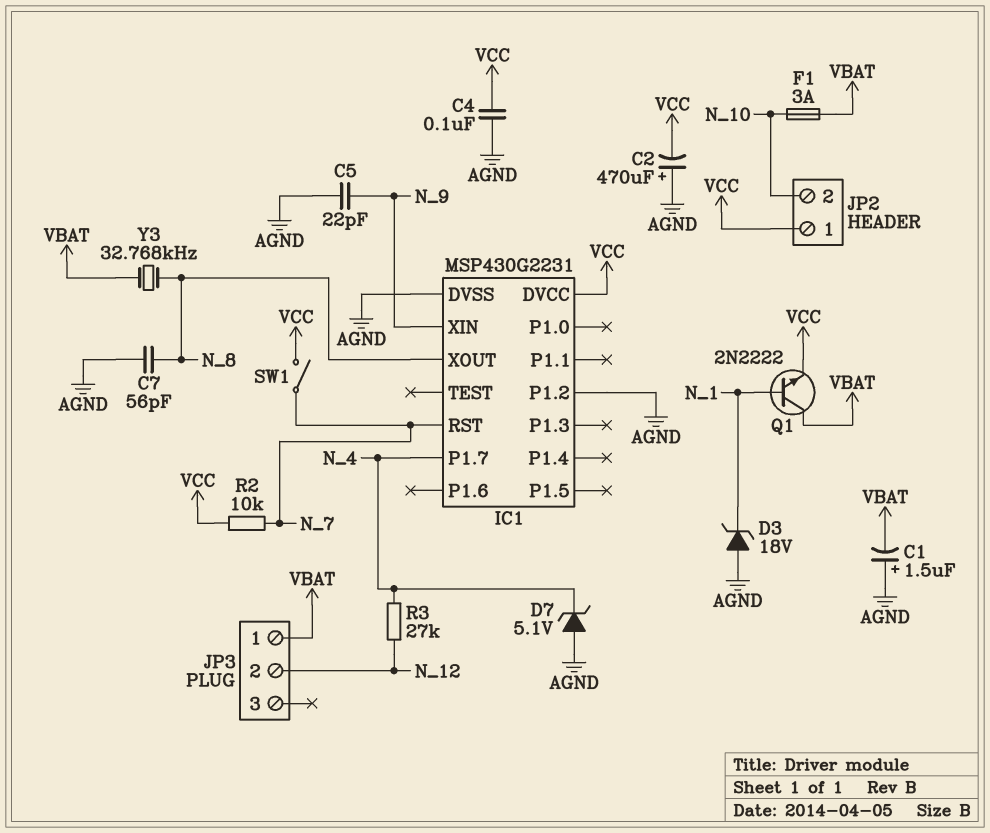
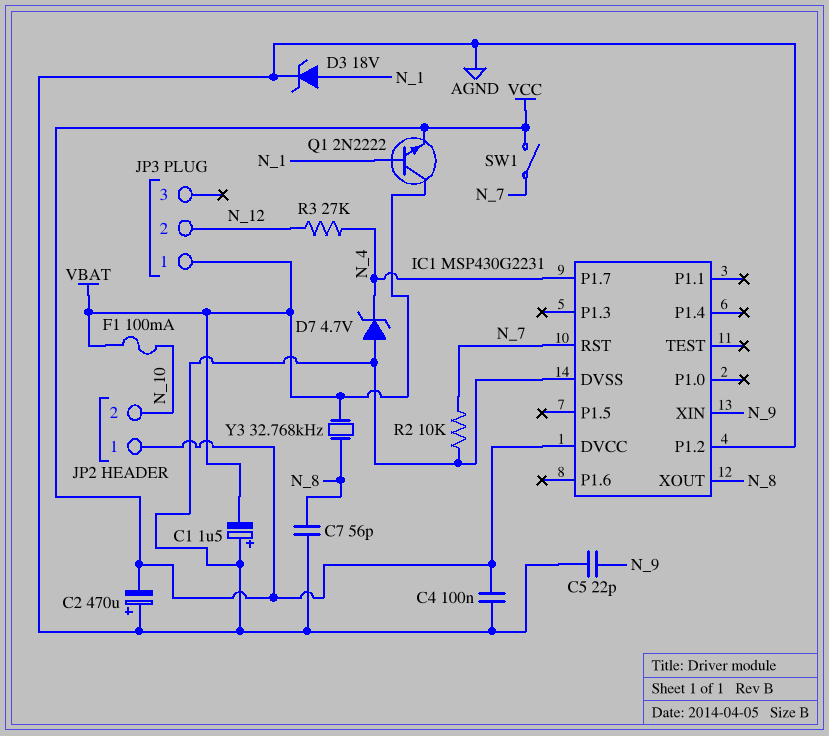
D3: zener 18V (A AGND, K N_1) -> zener 18V (A N_1, K AGND)
D7: zener 5.1V (A AGND, K N_4) -> zener 4.7V (A AGND, K N_4)
F1: 3A (N_10, VBAT) -> 100mA (N_10, VBAT)
R2: 10k (N_7, VCC) -> 10k (AGND, N_7)

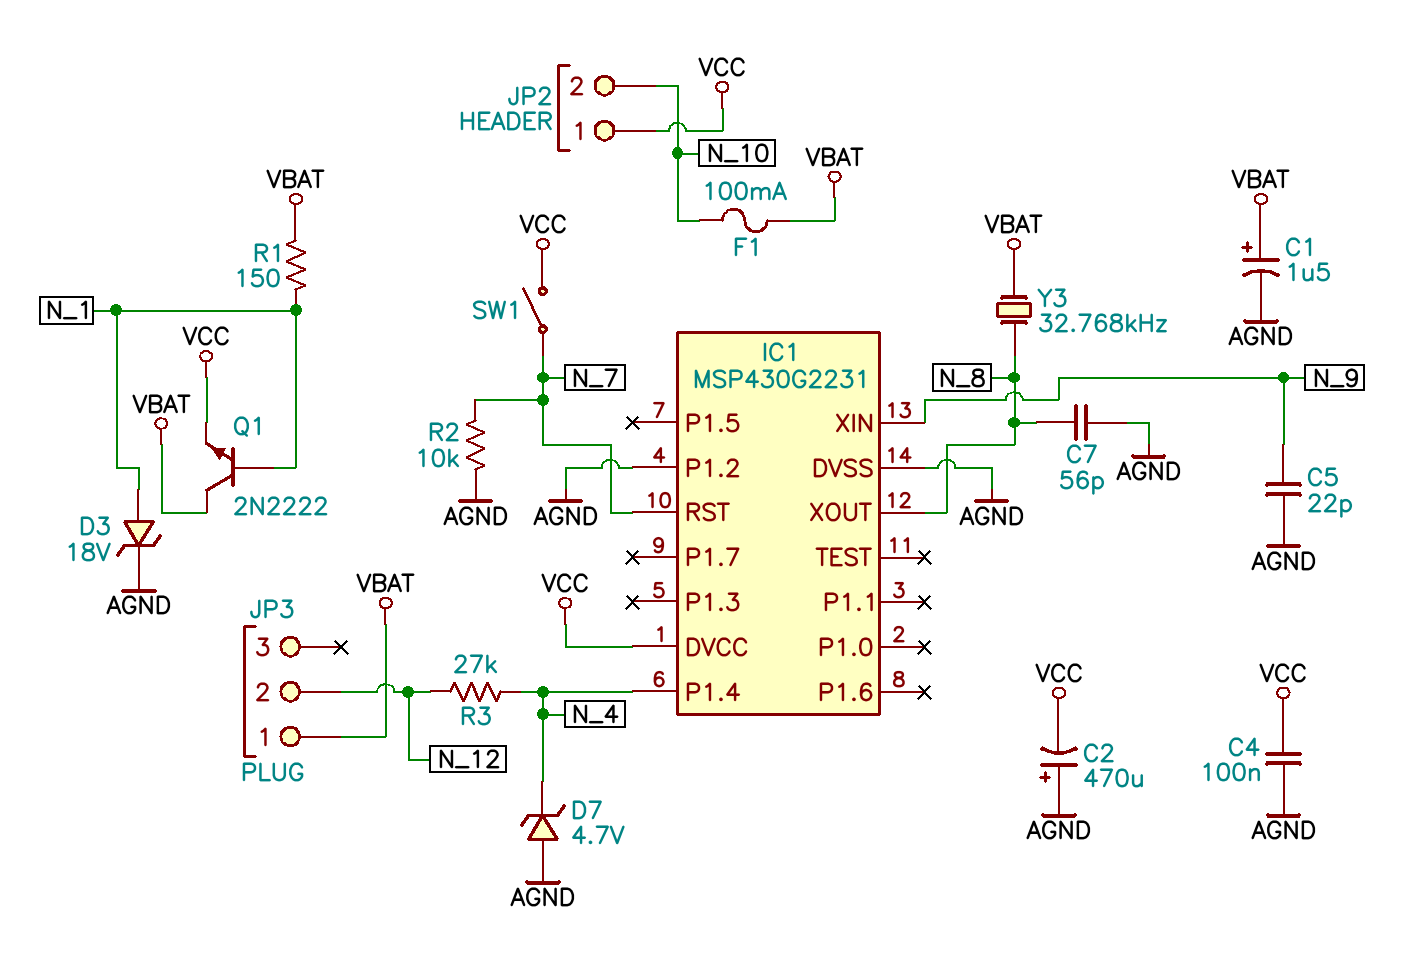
C1: 1.5uF (plus AGND, minus VBAT) -> 1.5uF (plus VBAT, minus AGND)
IC1 pin P1.4: none -> N_4
IC1 pin P1.7: N_4 -> none
R1: none -> 150 (N_1, VBAT)

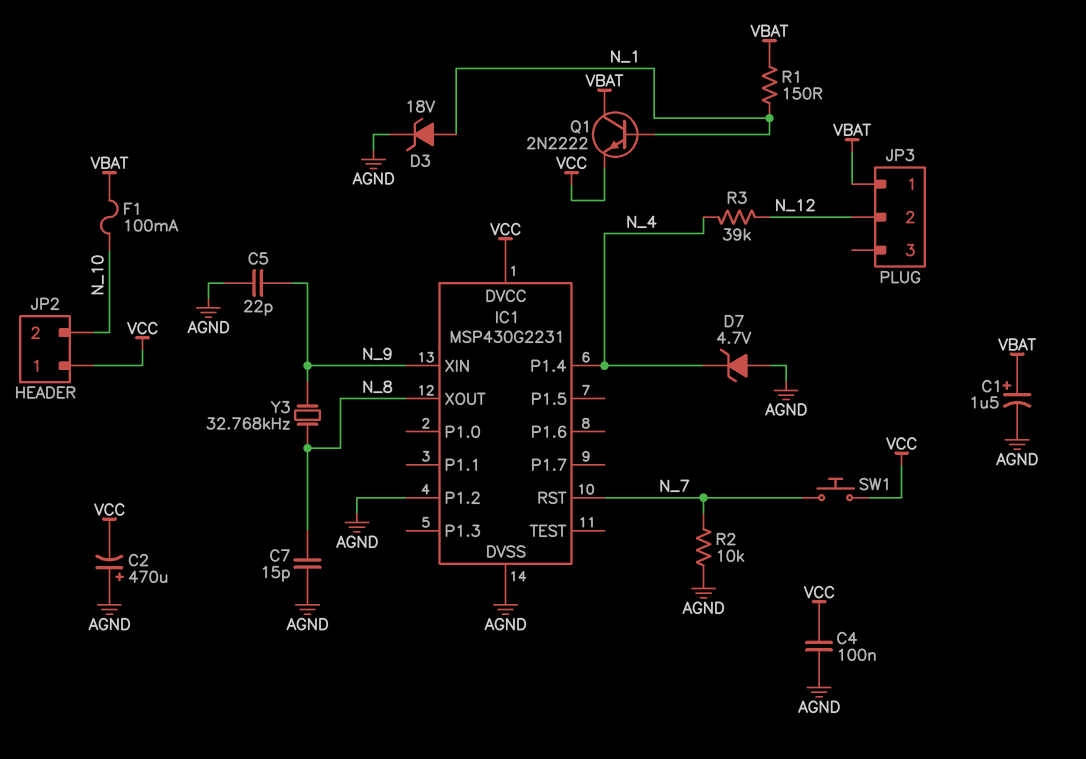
C7: 56pF (AGND, N_8) -> 15pF (AGND, N_8)
R3: 27k (N_4, N_12) -> 39k (N_4, N_12)
SW1: switch (N_7, VCC) -> button (N_7, VCC)
Y3: 32.768kHz (N_8, VBAT) -> 32.768kHz (N_8, N_9)

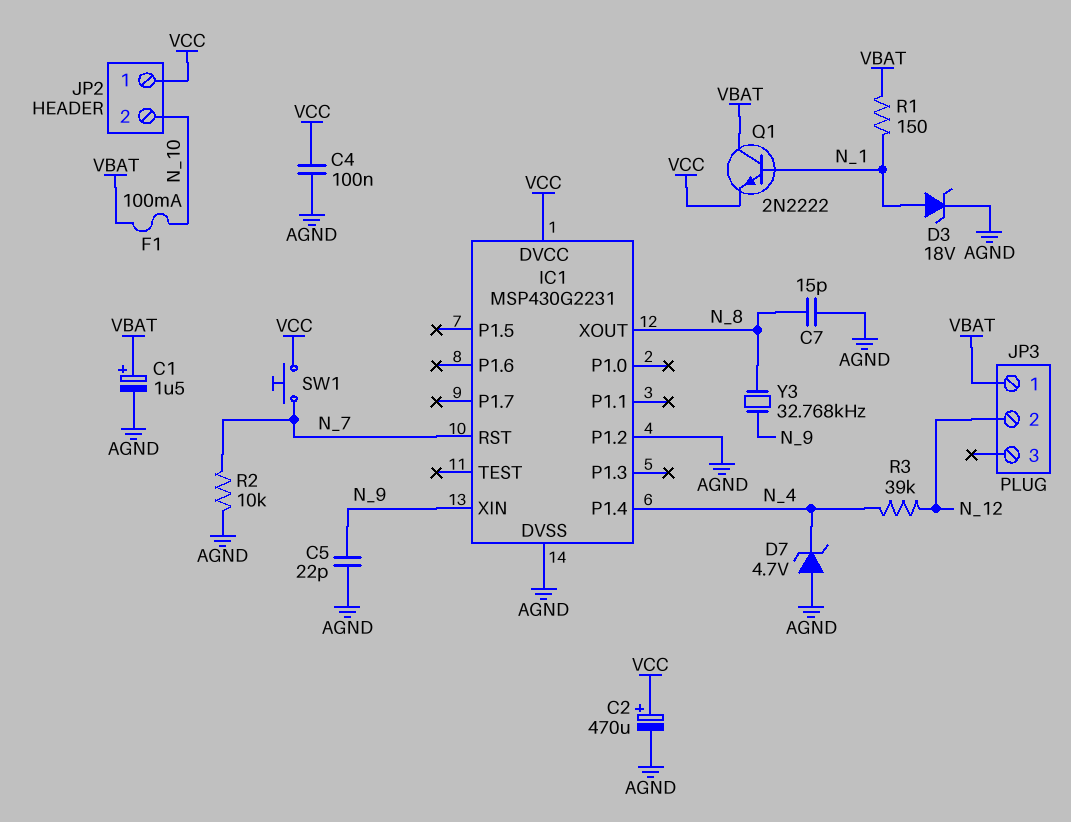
C2: 470uF (plus AGND, minus VCC) -> 470uF (plus VCC, minus AGND)

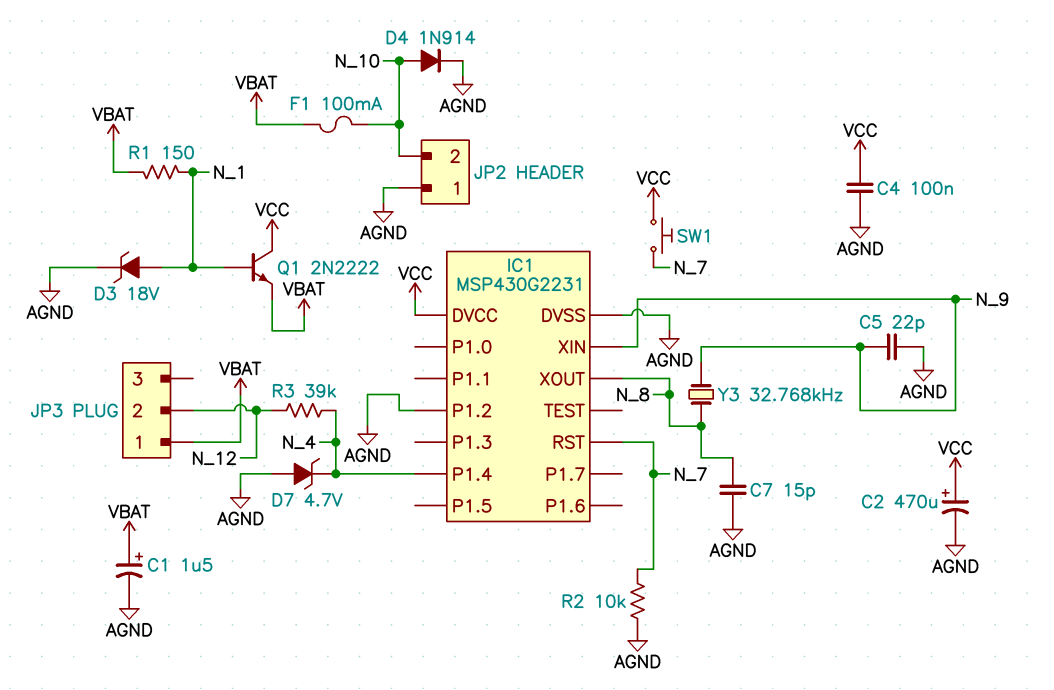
D4: none -> diode 1N914 (A N_10, K AGND)
JP2 pin 1: VCC -> AGND
Q1: NPN 2N2222 (B N_1, C VBAT, E VCC) -> NPN 2N2222 (B N_1, C VCC, E VBAT)

